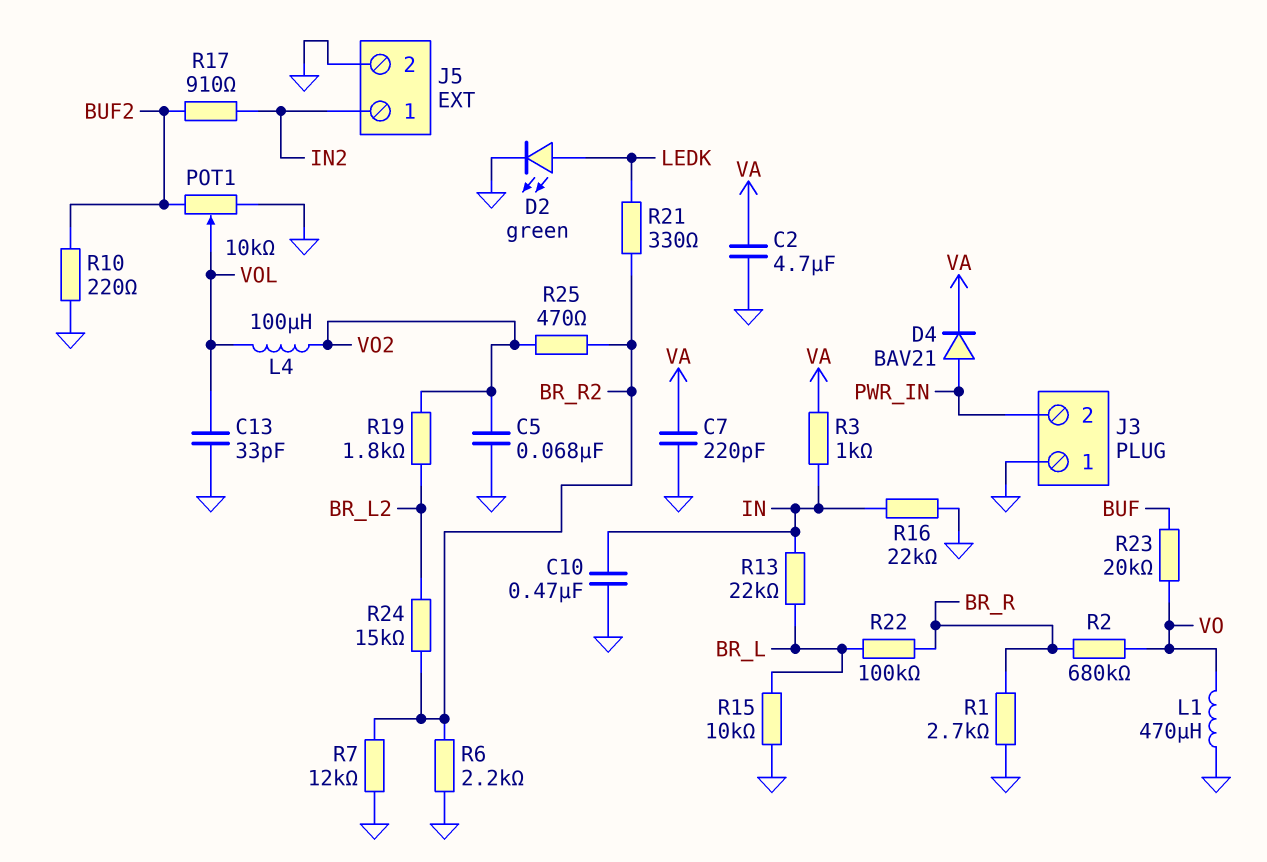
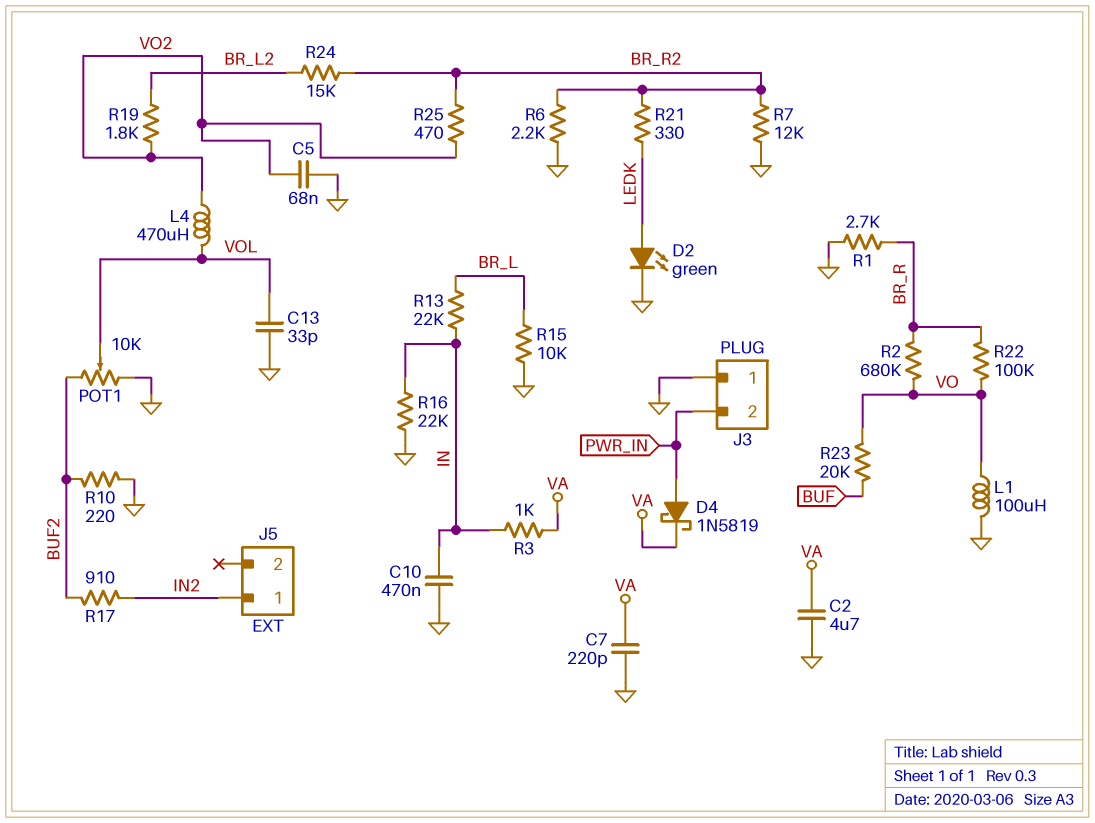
D4: diode BAV21 (A PWR_IN, K VA) -> schottky 1N5819 (A PWR_IN, K VA)
J5 pin 2: GND -> none
L1: 470uH (GND, VO) -> 100uH (GND, VO)
L4: 100uH (VO2, VOL) -> 470uH (VO2, VOL)
R22: 100k (BR_L, BR_R) -> 100k (BR_R, VO)

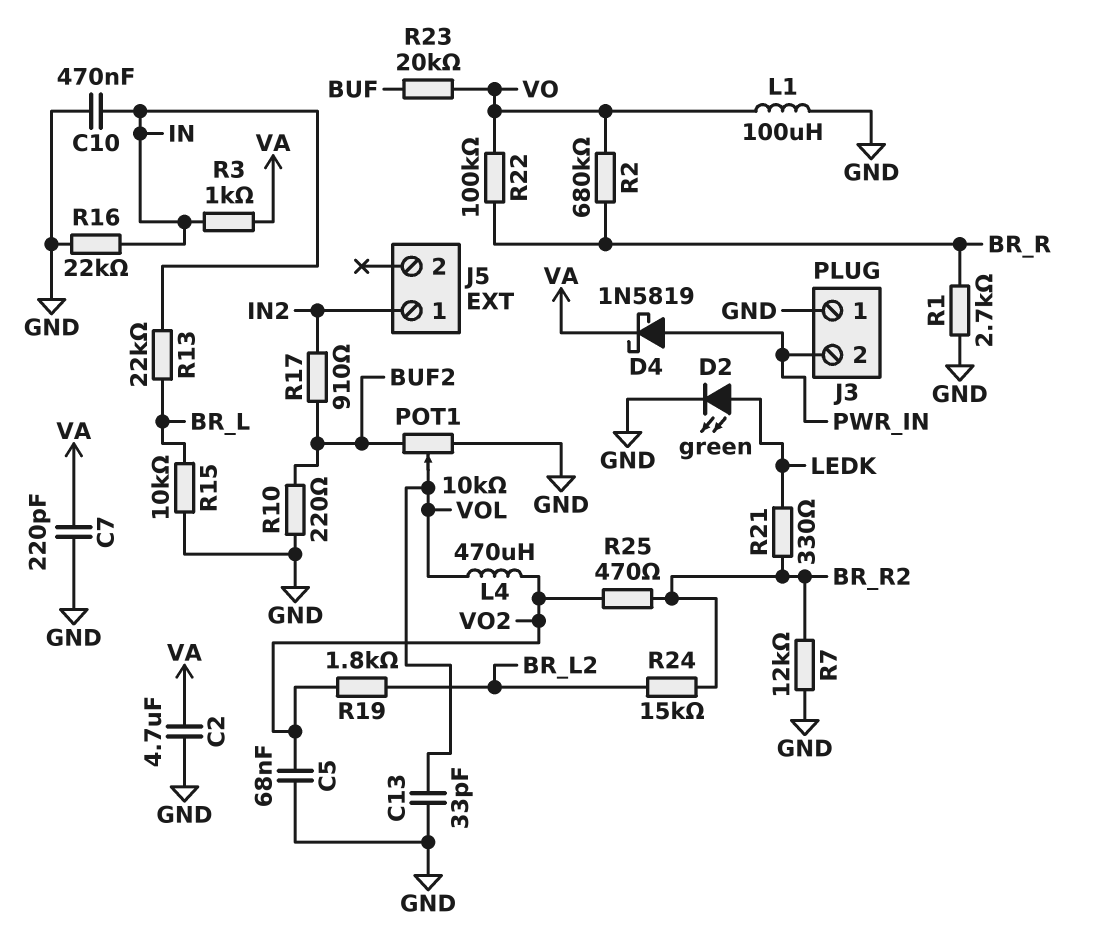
R6: 2.2k (BR_R2, GND) -> none

